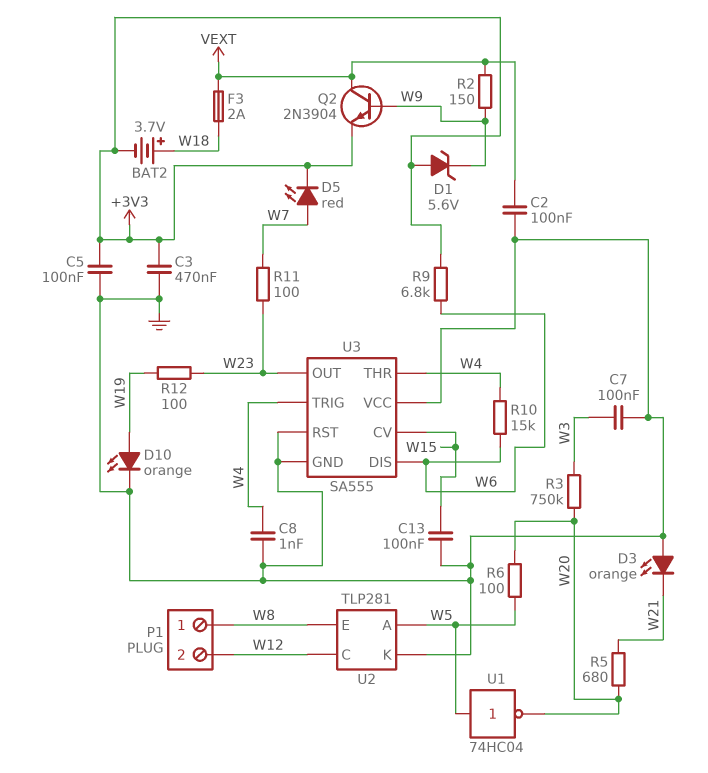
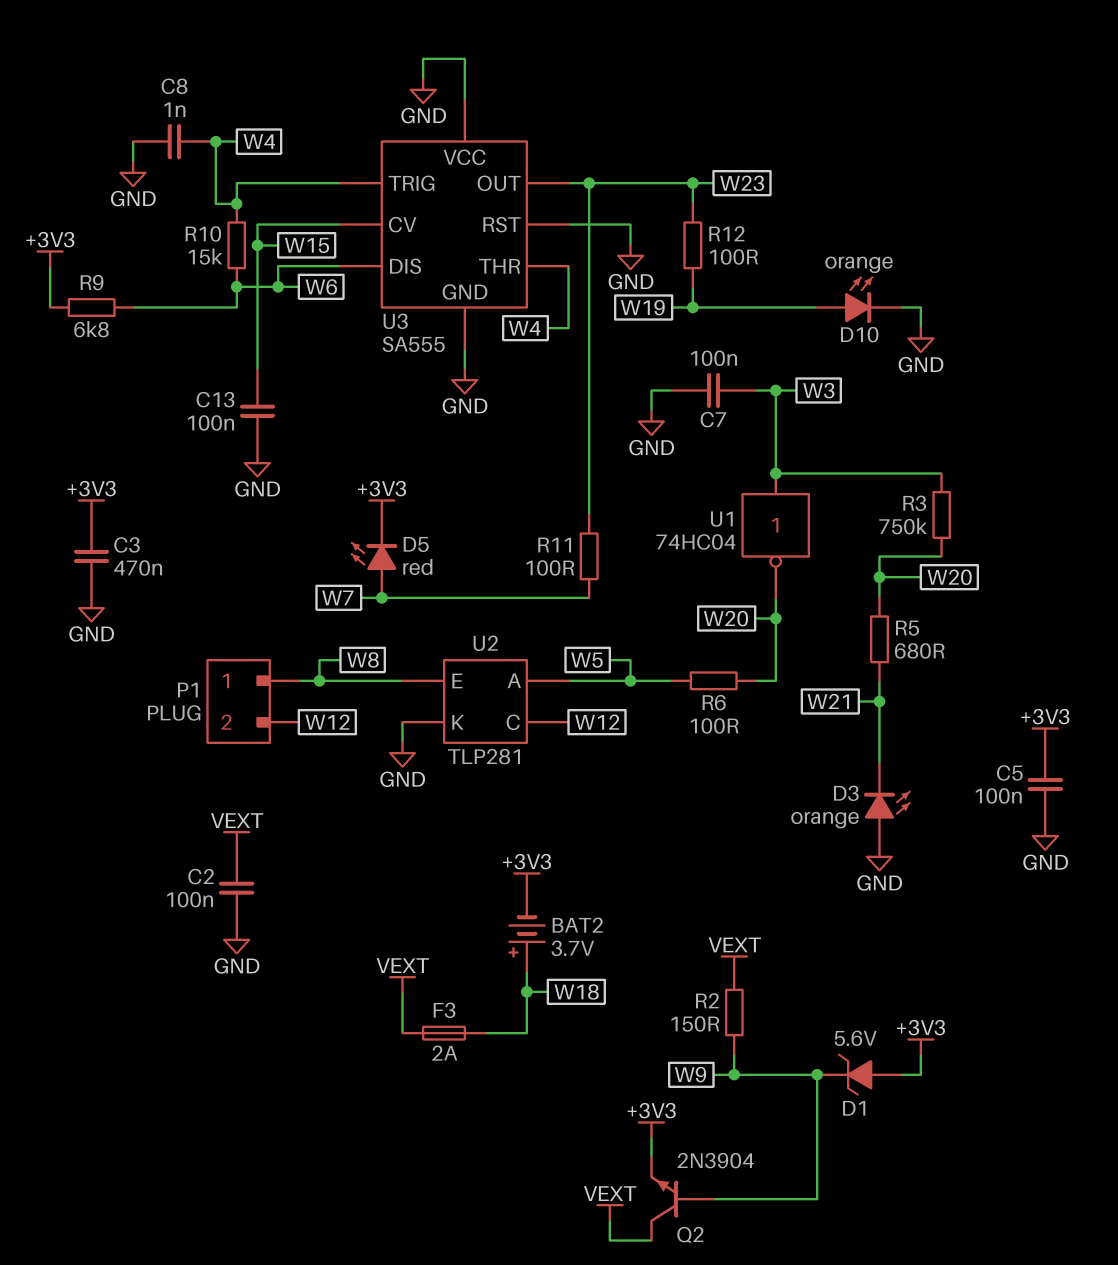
U1: NOT 74HC04 (in W5, out W20) -> NOT 74HC04 (in W3, out W20)

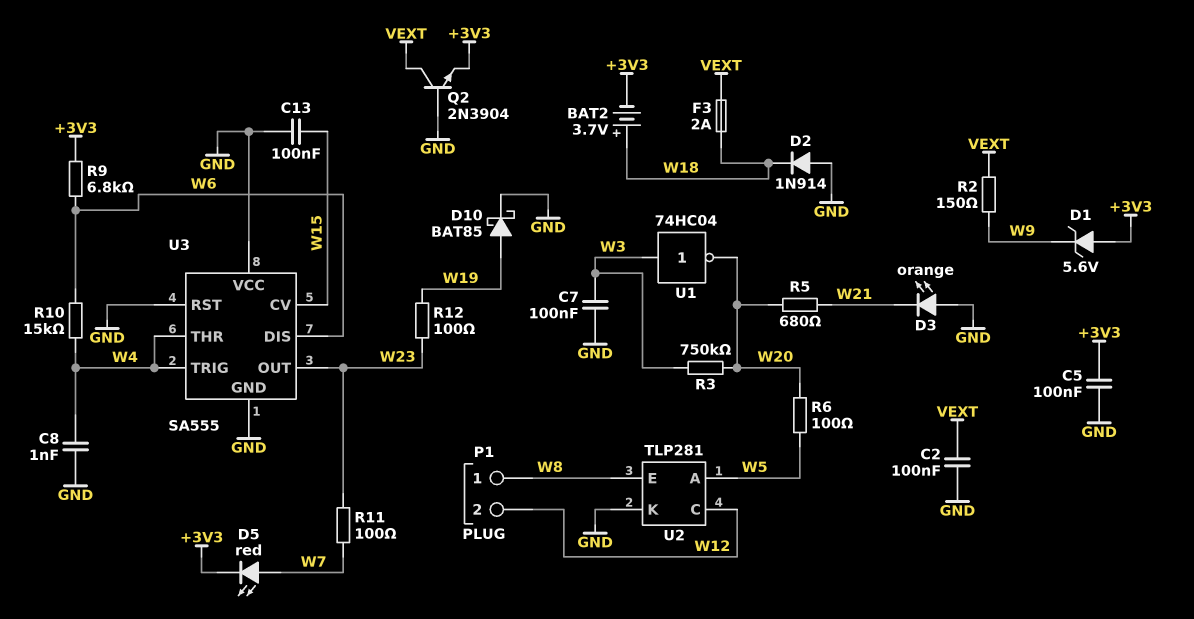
C3: 470nF (+3V3, GND) -> none
D2: none -> diode 1N914 (A GND, K W18)
D10: LED orange (A W19, K GND) -> schottky BAT85 (A W19, K GND)
Q2: NPN 2N3904 (B W9, C VEXT, E +3V3) -> NPN 2N3904 (B GND, C VEXT, E +3V3)

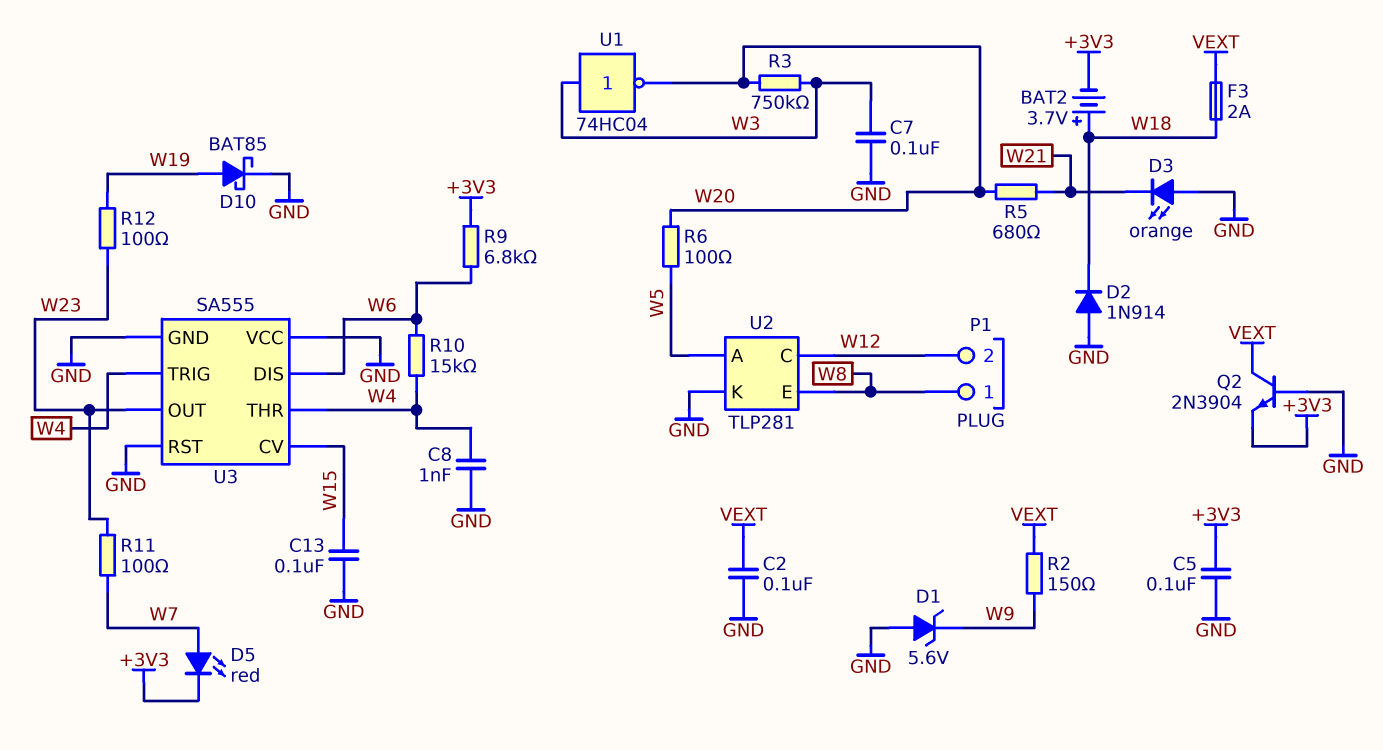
D1: zener 5.6V (A +3V3, K W9) -> zener 5.6V (A GND, K W9)

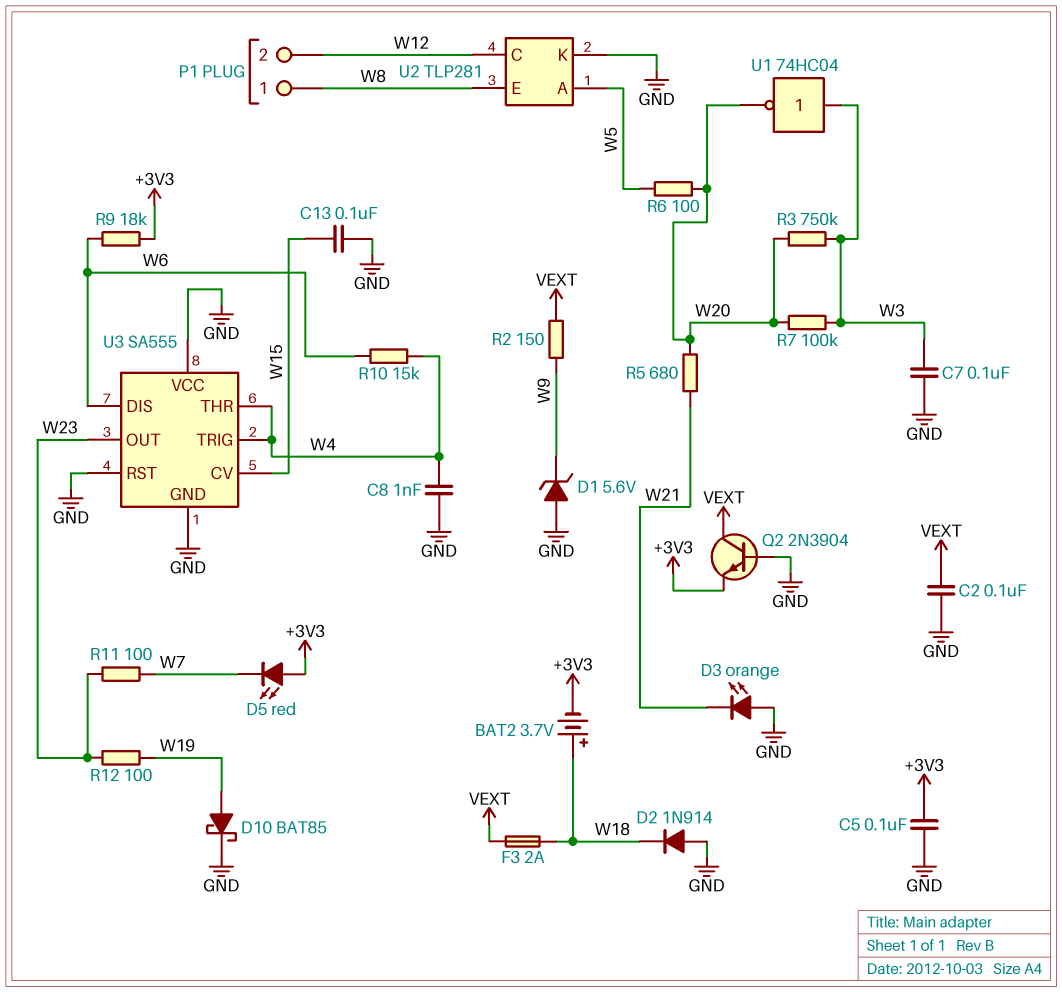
D5: LED red (A W7, K +3V3) -> LED red (A +3V3, K W7)
R7: none -> 100k (W3, W20)
R9: 6.8k (+3V3, W6) -> 18k (+3V3, W6)

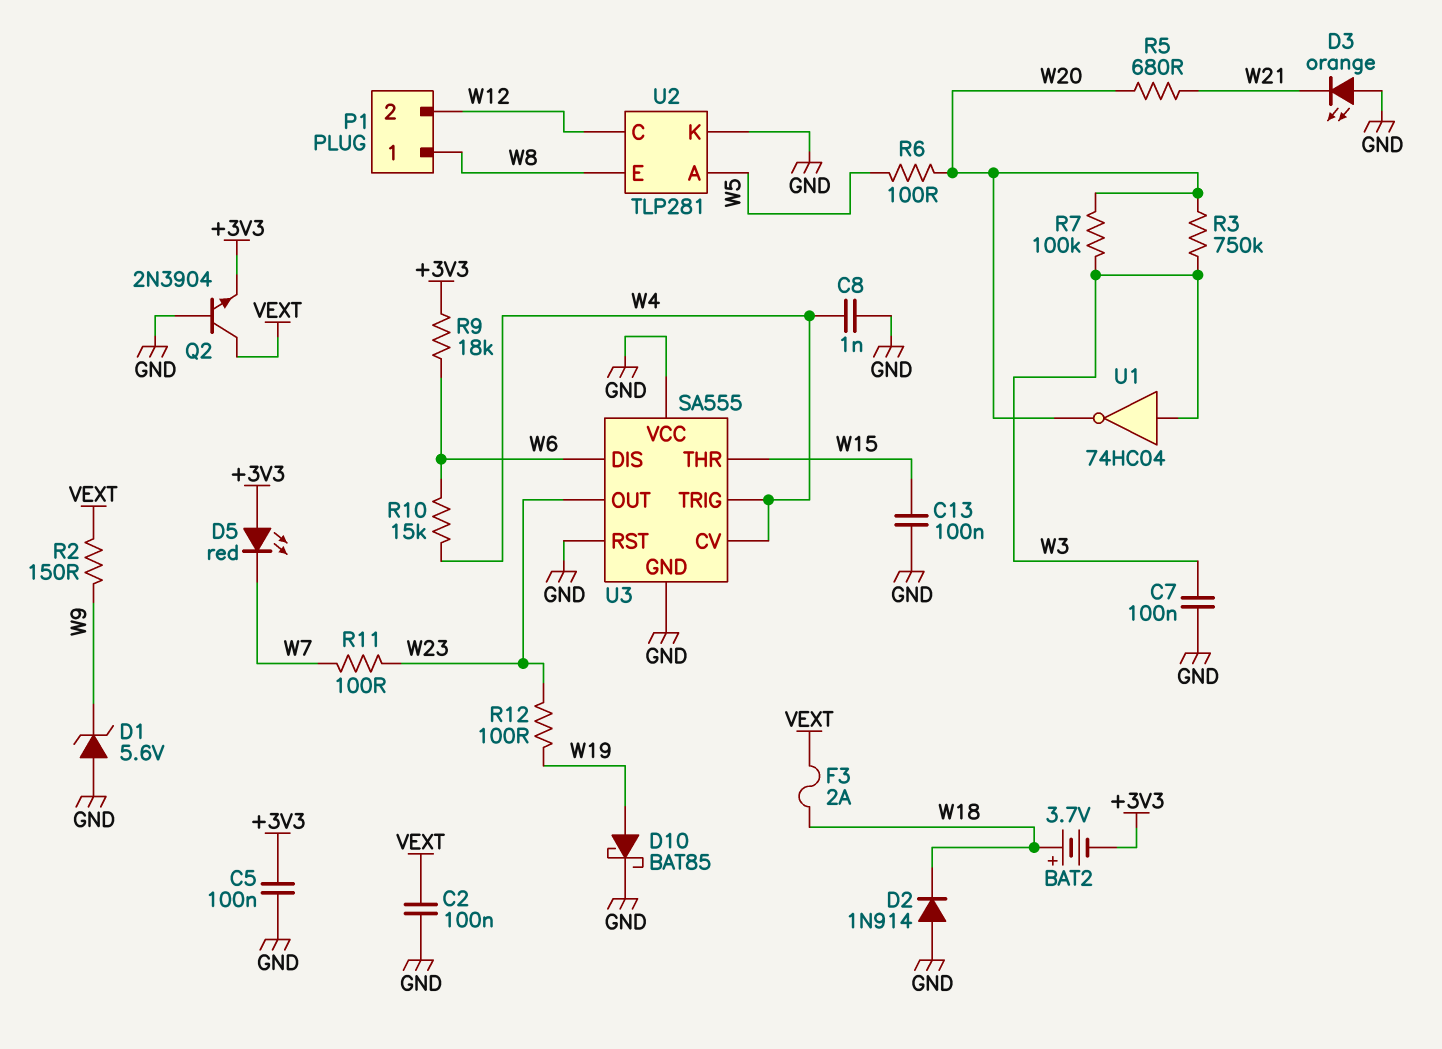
U3 pin CV: W15 -> W4
U3 pin THR: W4 -> W15

